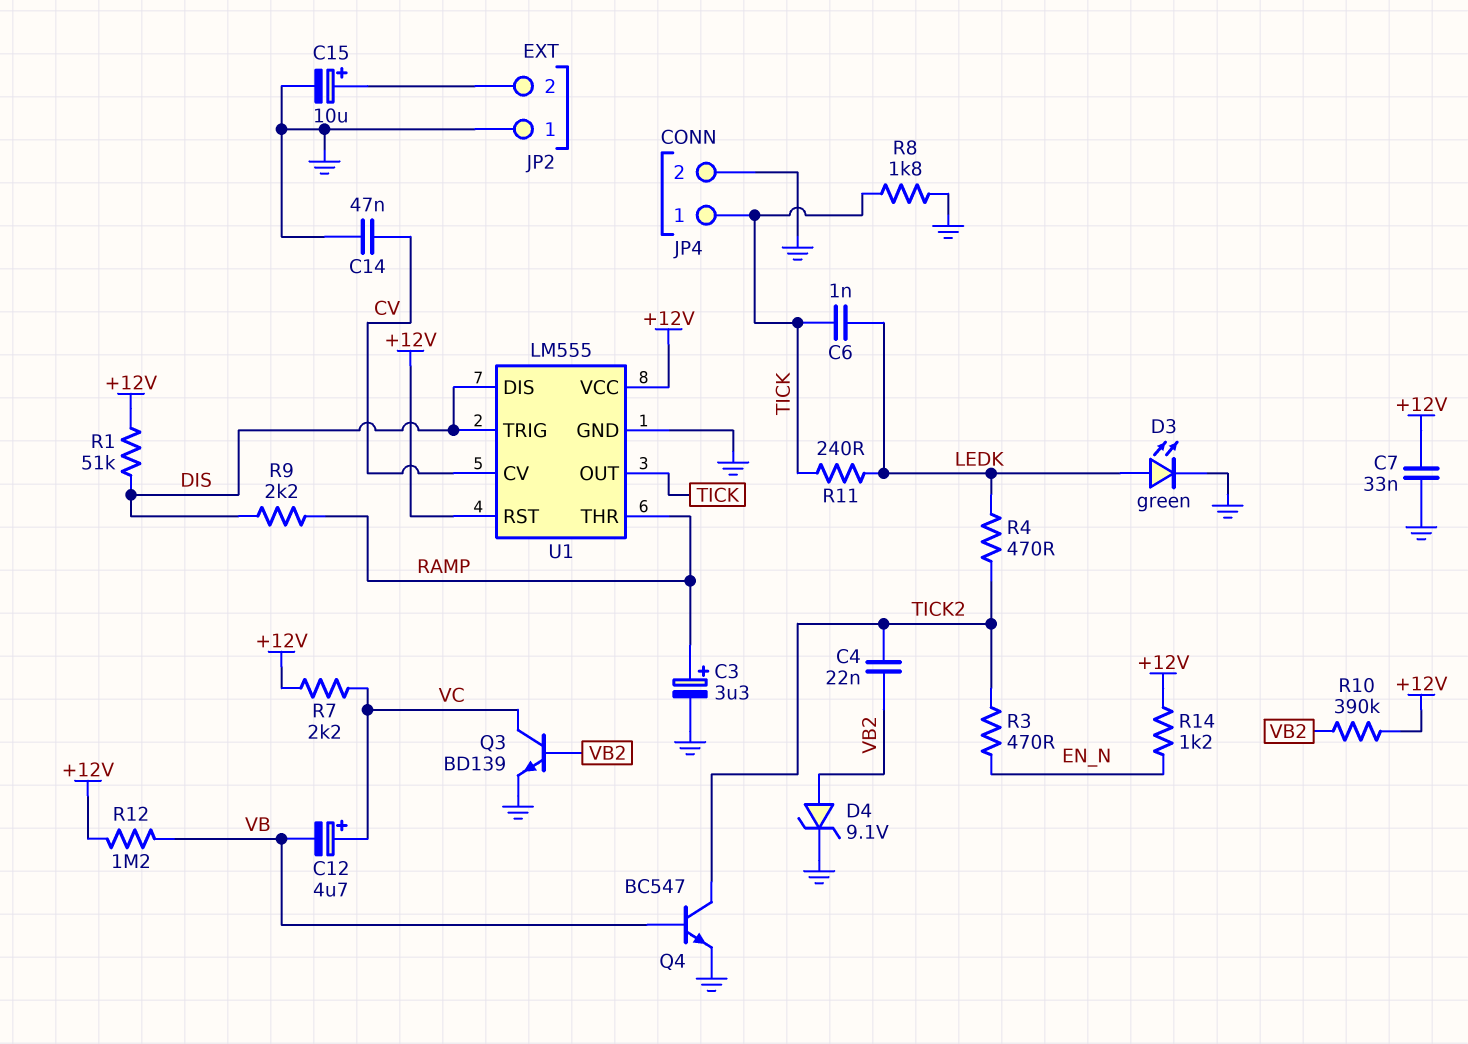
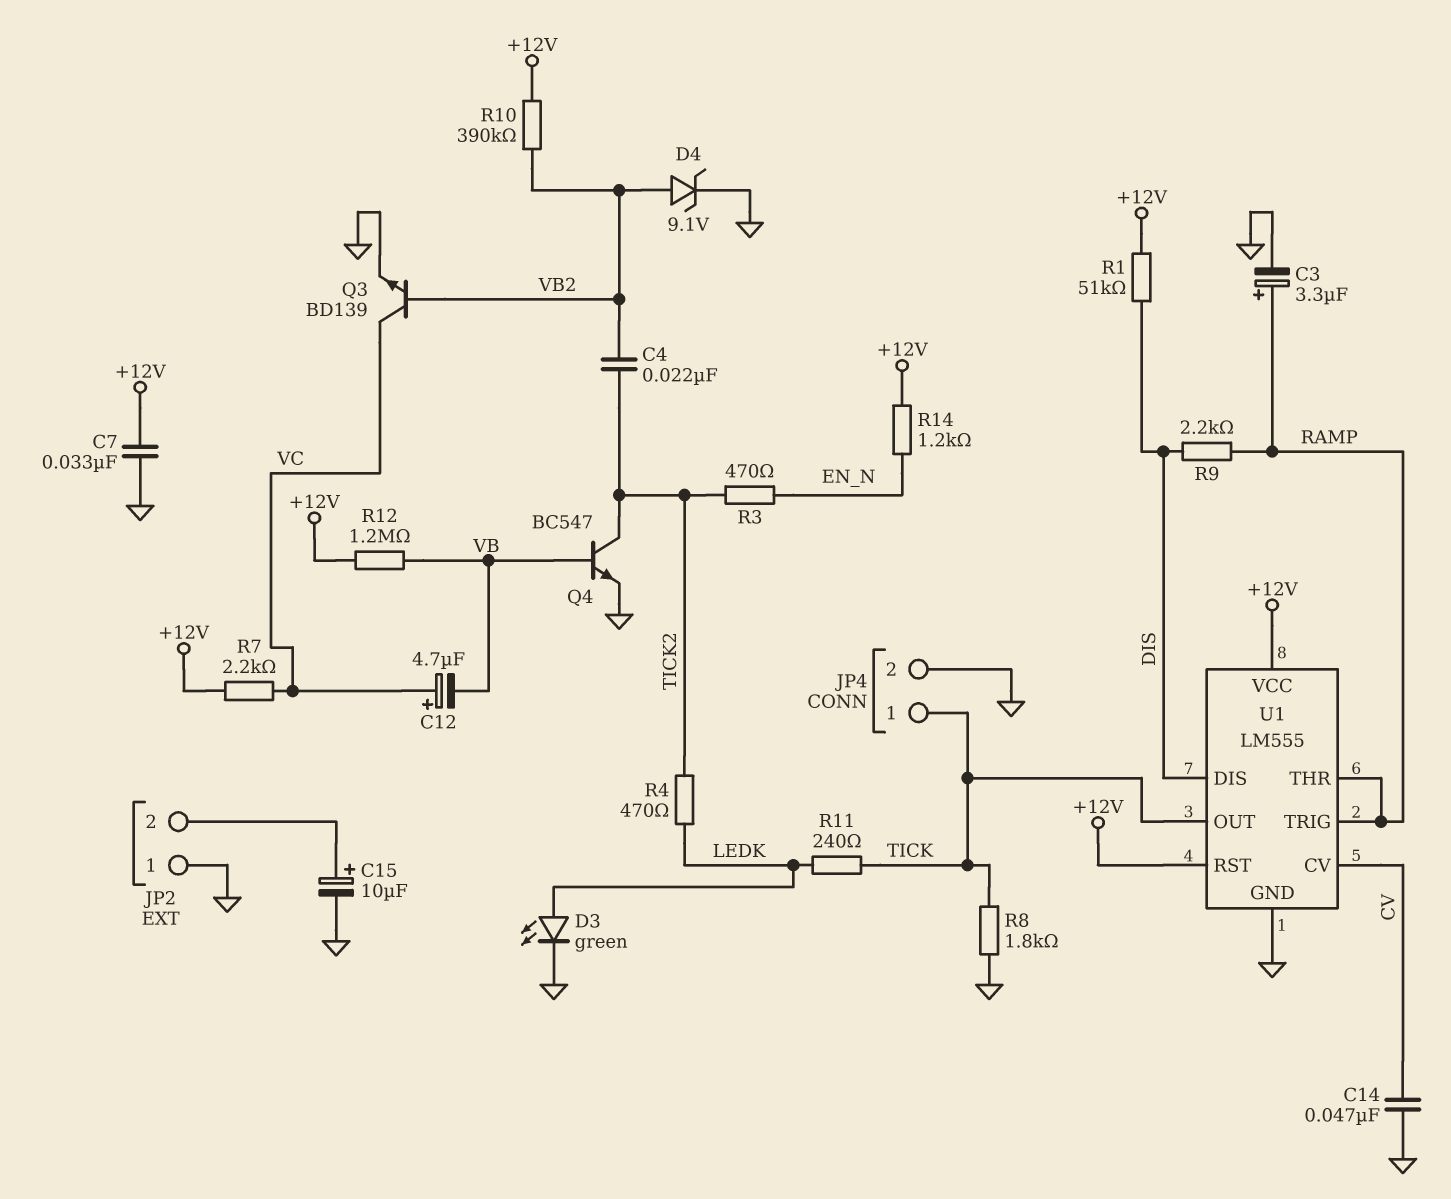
C6: 1nF (LEDK, TICK) -> none
U1 pin TRIG: DIS -> RAMP

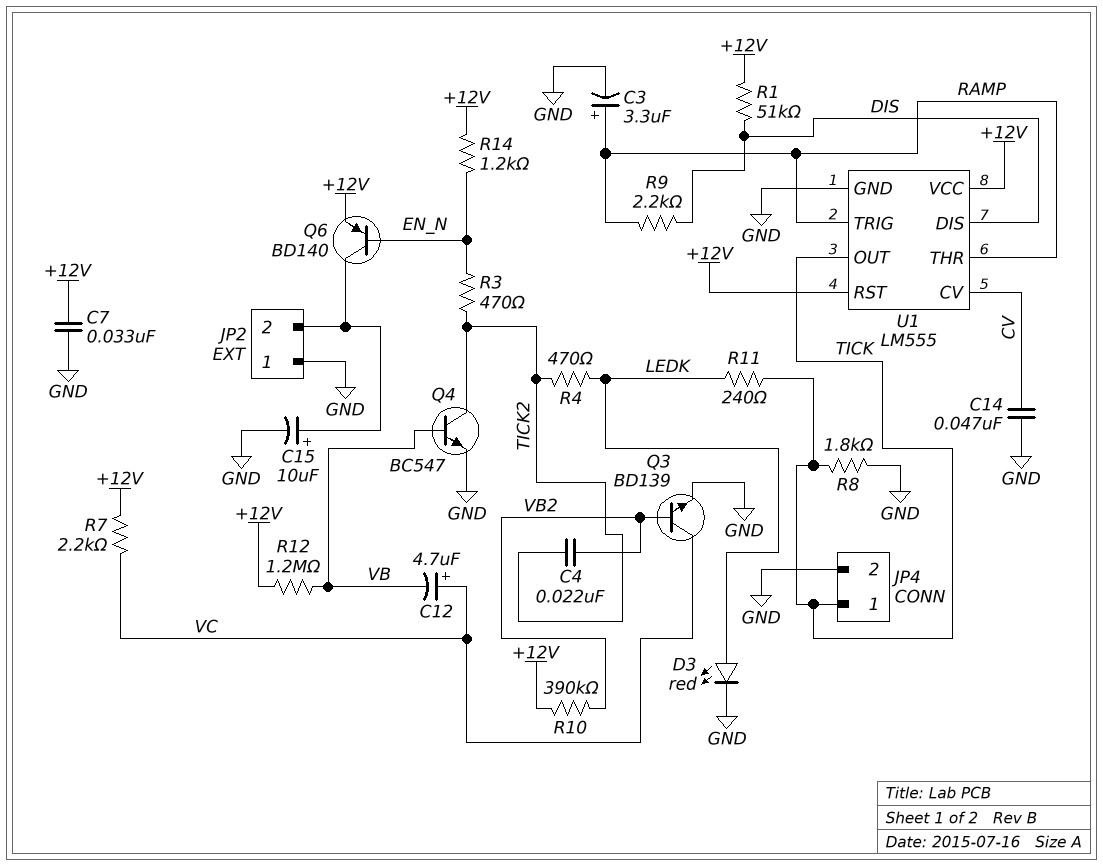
D3: LED green (A LEDK, K GND) -> LED red (A LEDK, K GND)
D4: zener 9.1V (A VB2, K GND) -> none
Q6: none -> PNP BD140 (B EN_N, C JP2/2, E +12V)

